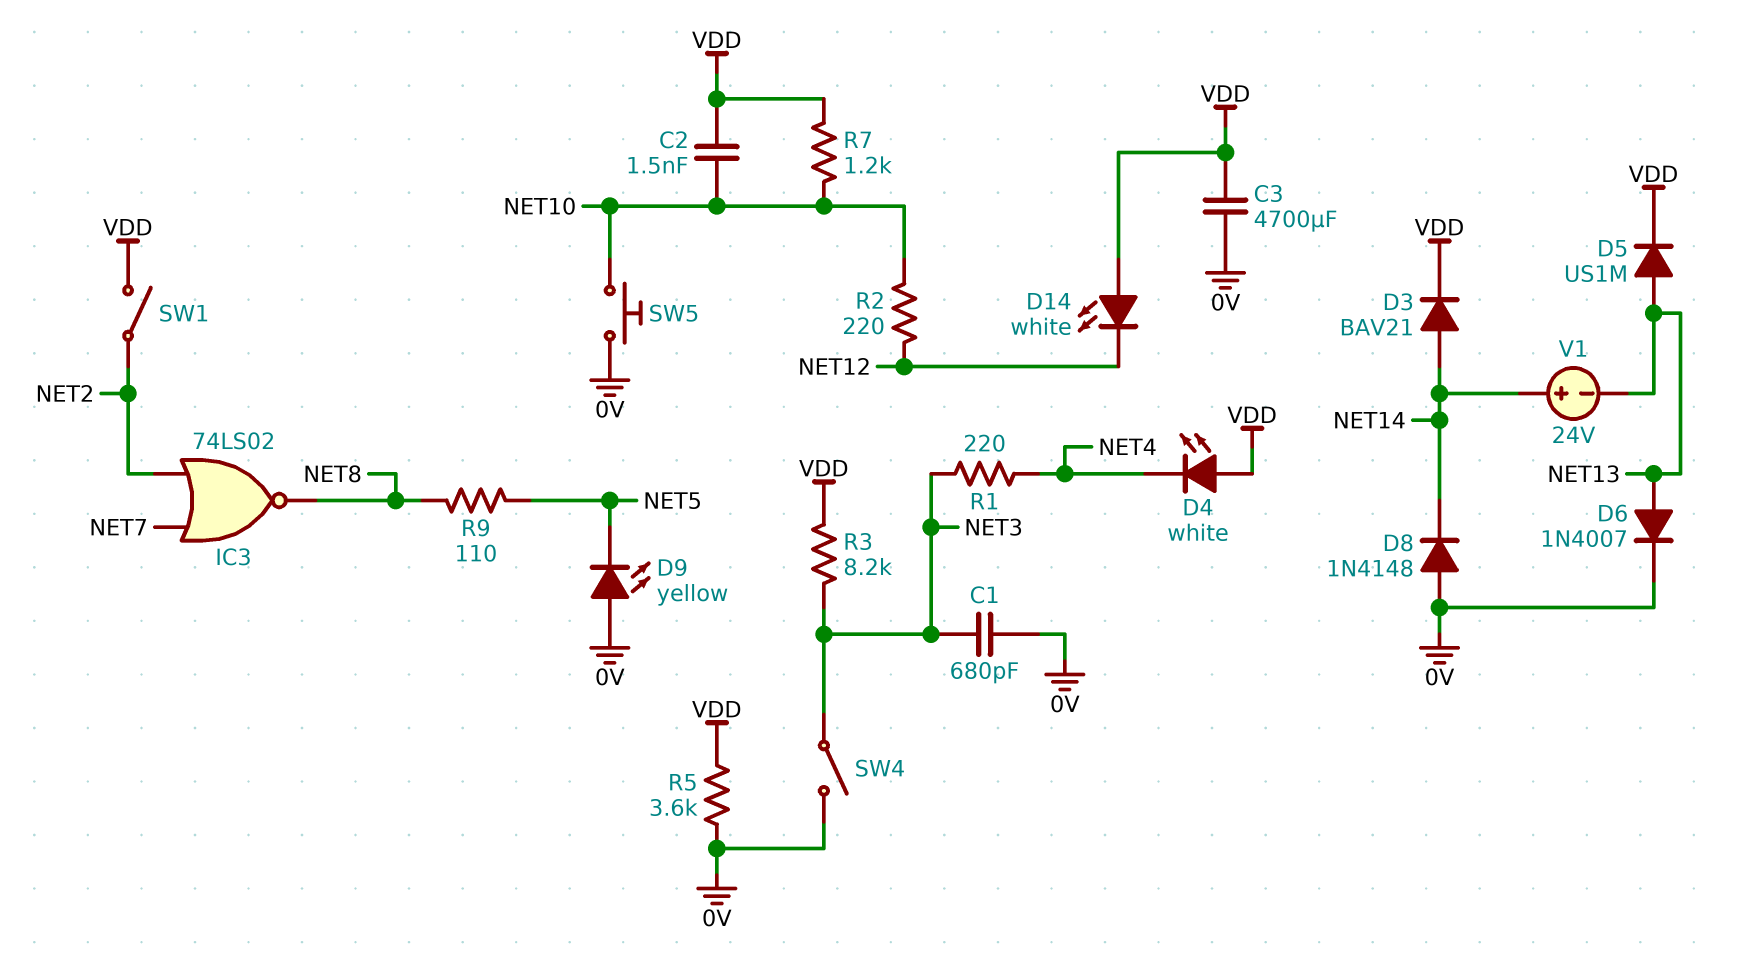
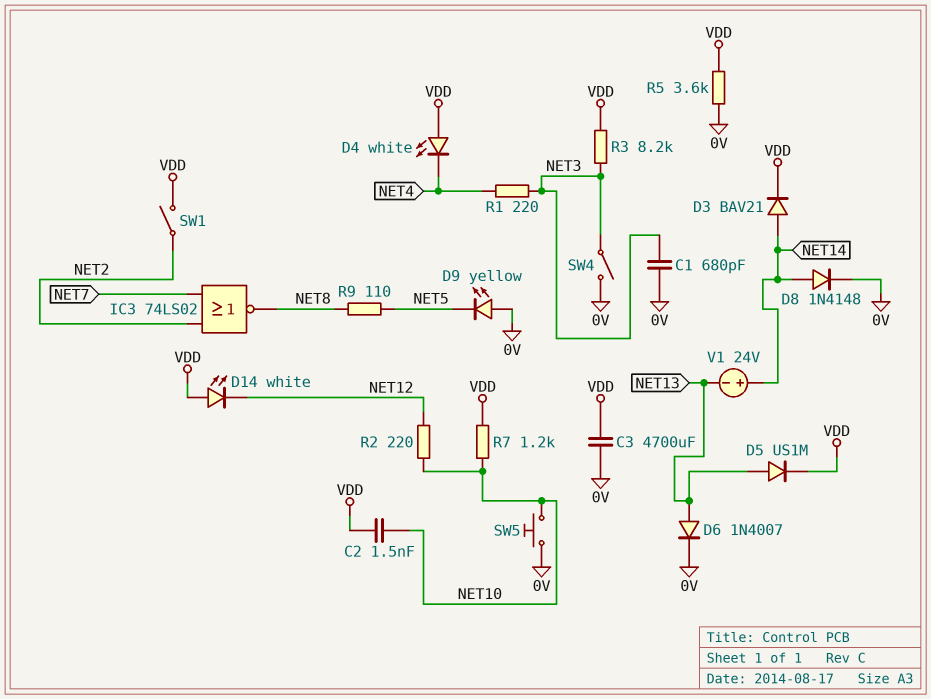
D8: diode 1N4148 (A 0V, K NET14) -> diode 1N4148 (A NET14, K 0V)

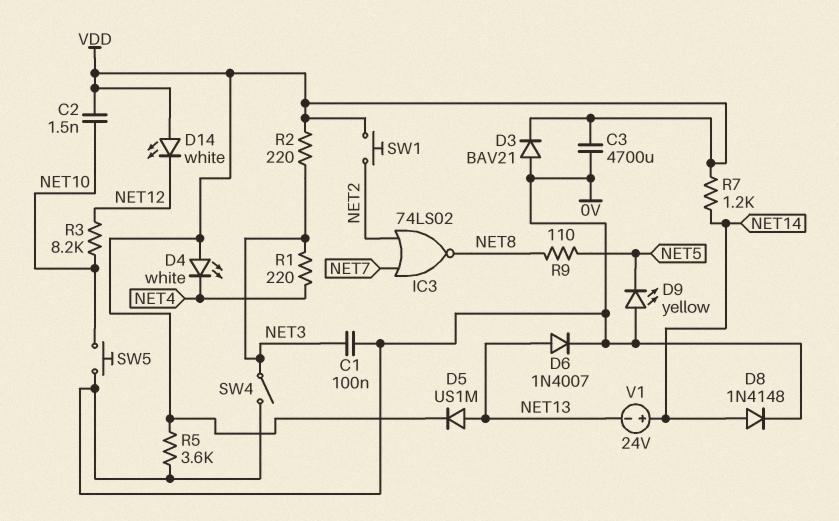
C1: 680pF (0V, NET3) -> 100nF (0V, NET3)
D3: diode BAV21 (A NET14, K VDD) -> diode BAV21 (A 0V, K VDD)
R2: 220 (NET10, NET12) -> 220 (NET3, VDD)
R3: 8.2k (NET3, VDD) -> 8.2k (NET10, NET12)
R7: 1.2k (NET10, VDD) -> 1.2k (NET14, VDD)
SW1: switch (NET2, VDD) -> button (NET2, VDD)

